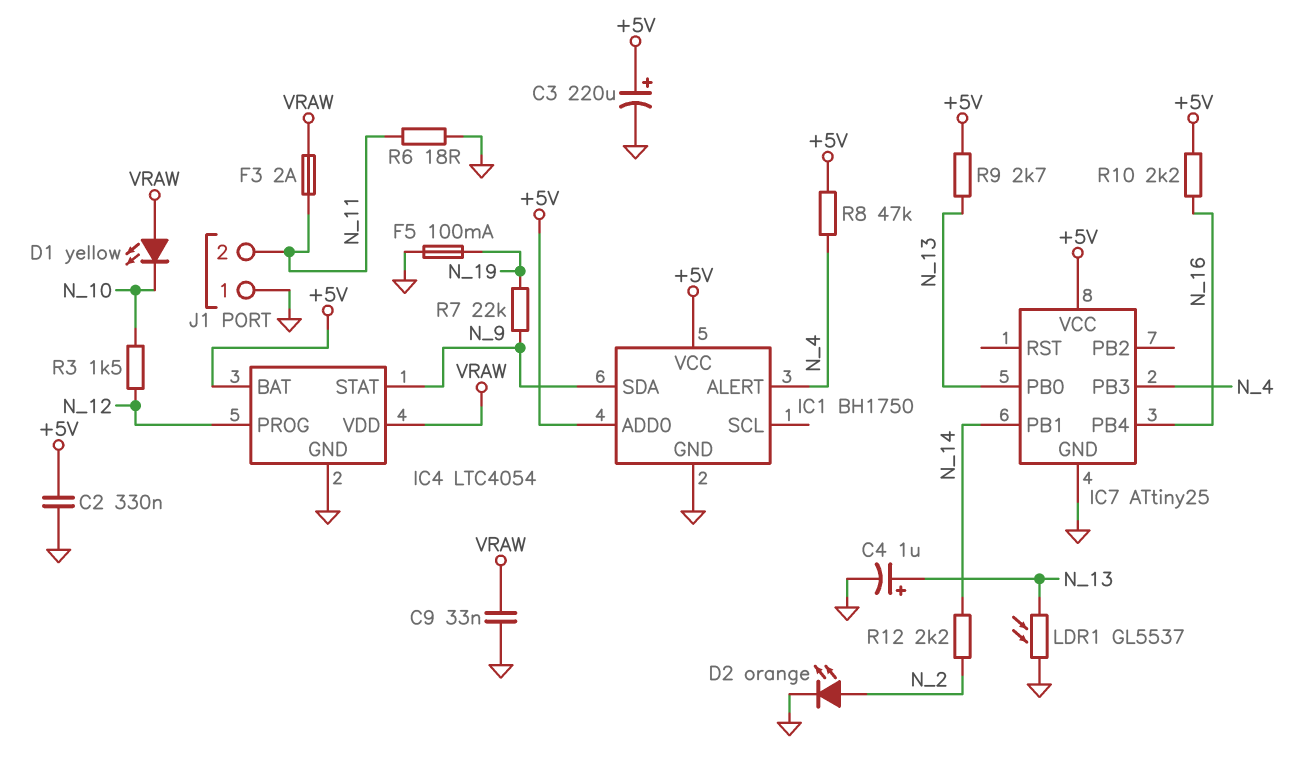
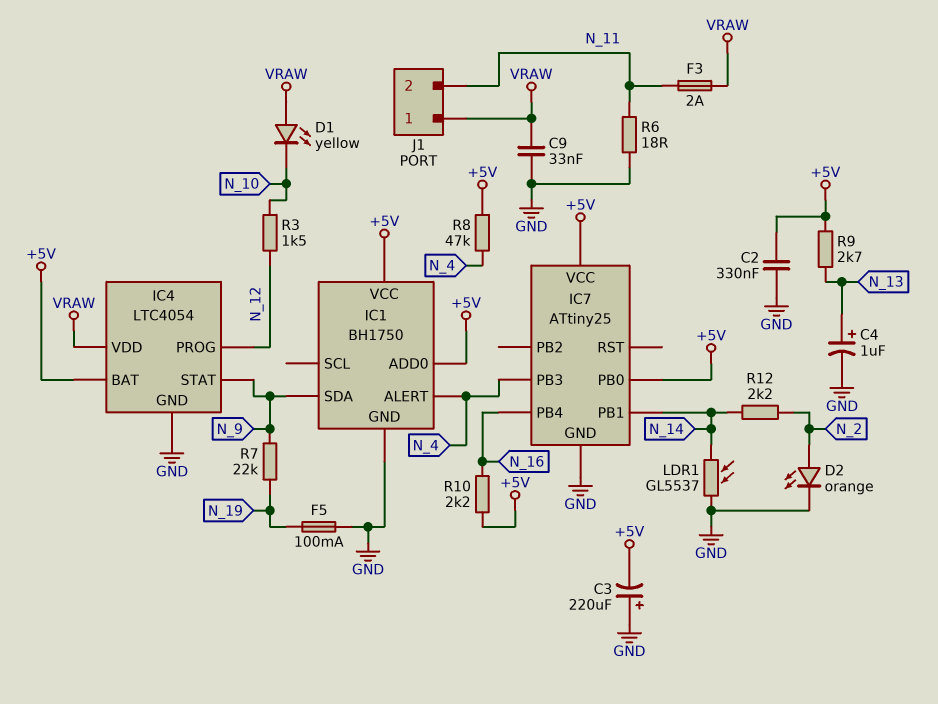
C3: 220uF (plus +5V, minus GND) -> 220uF (plus GND, minus +5V)
IC7 pin PB0: N_13 -> +5V
J1 pin 1: GND -> VRAW
LDR1: GL5537 (GND, N_13) -> GL5537 (GND, N_14)

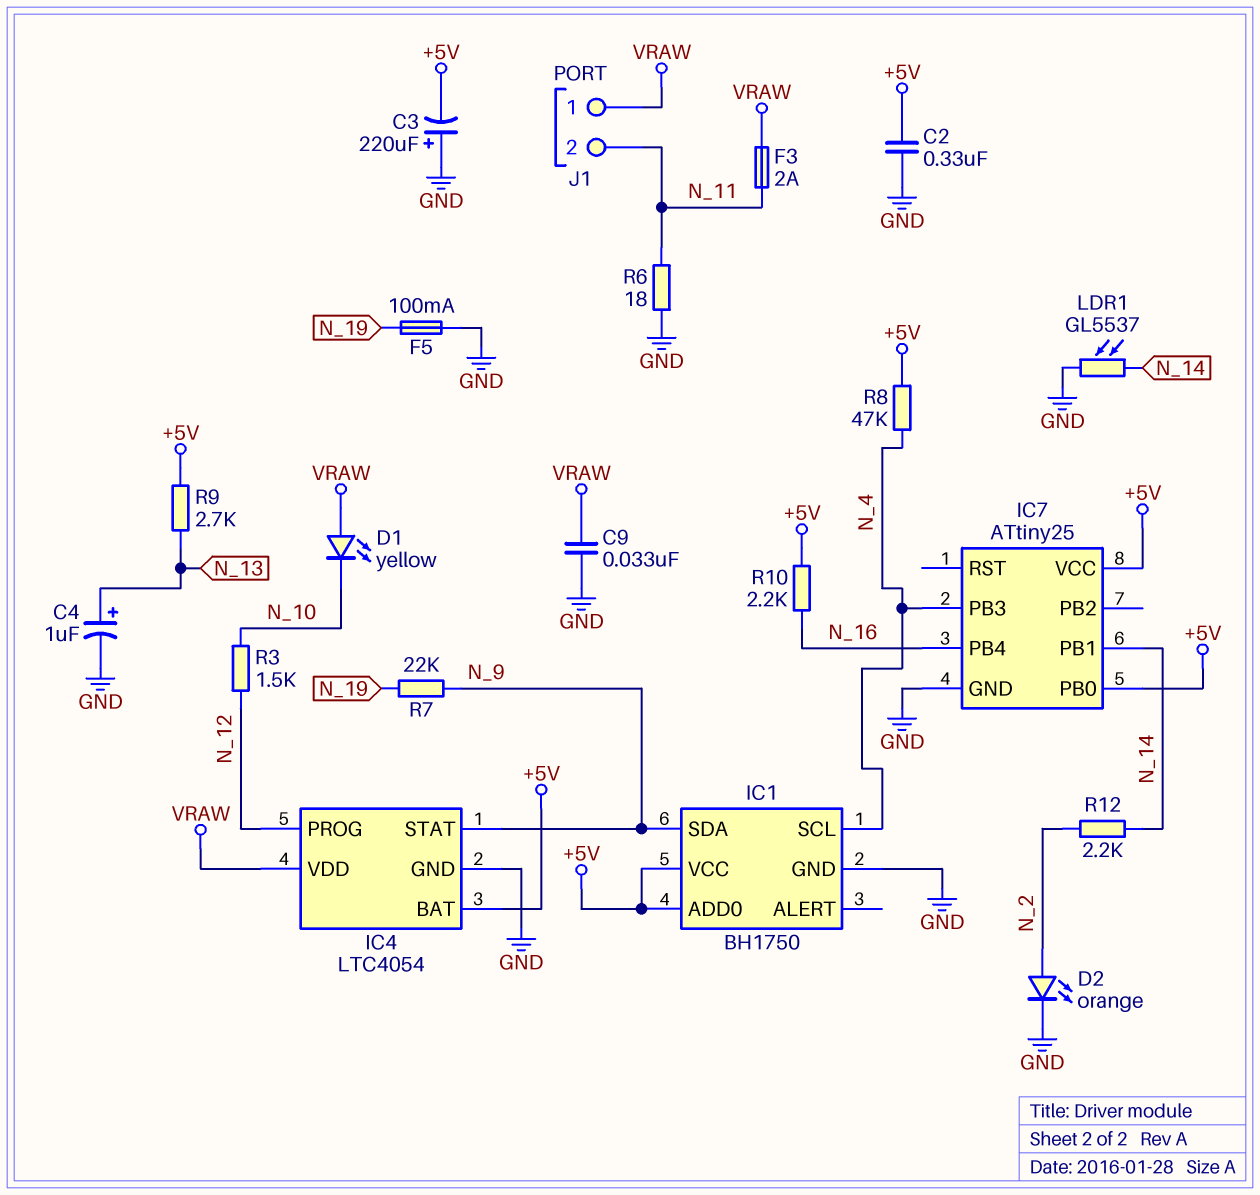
IC1 pin ALERT: N_4 -> none
IC1 pin SCL: none -> N_4

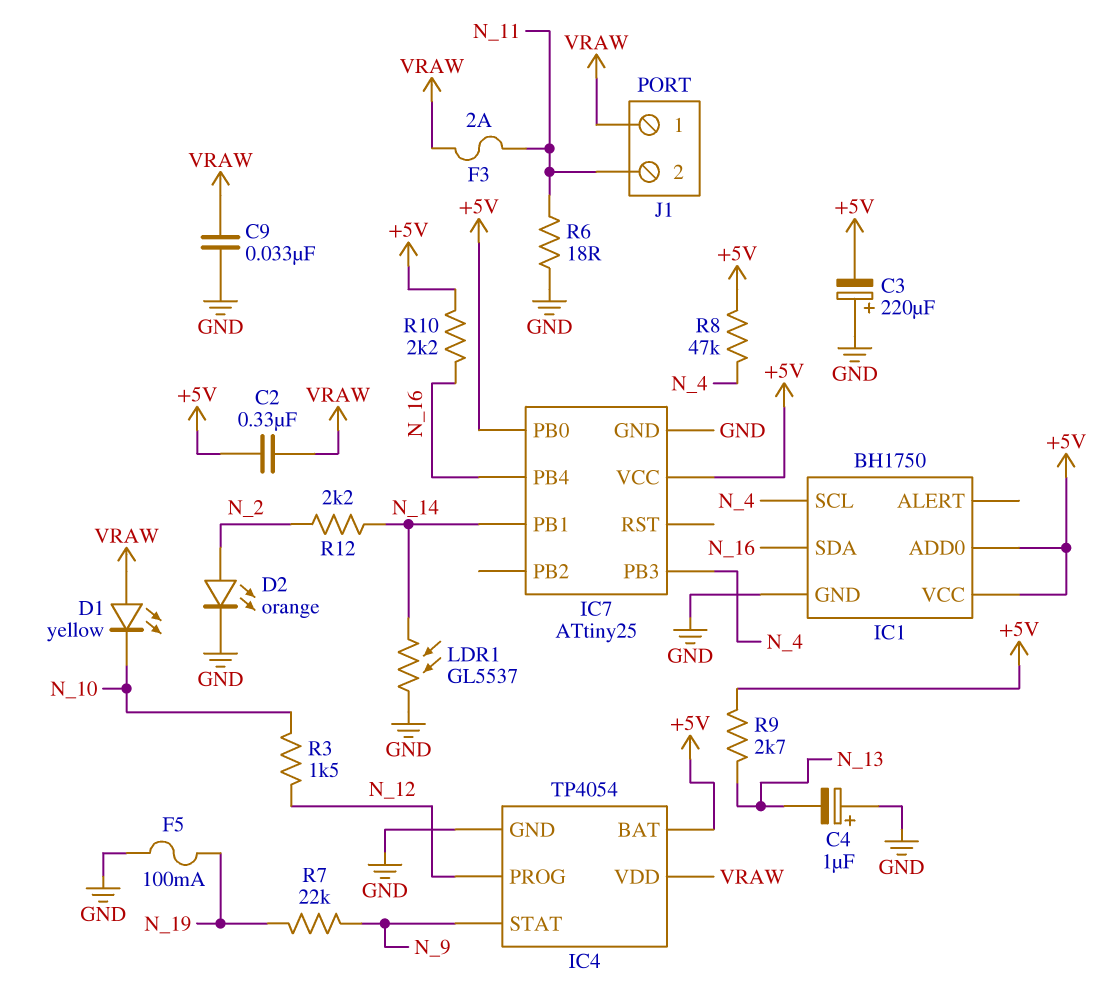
C2: 330nF (+5V, GND) -> 330nF (+5V, VRAW)
C4: 1uF (plus N_13, minus GND) -> 1uF (plus GND, minus N_13)
IC1 pin SDA: N_9 -> N_16
IC4: LTC4054 -> TP4054

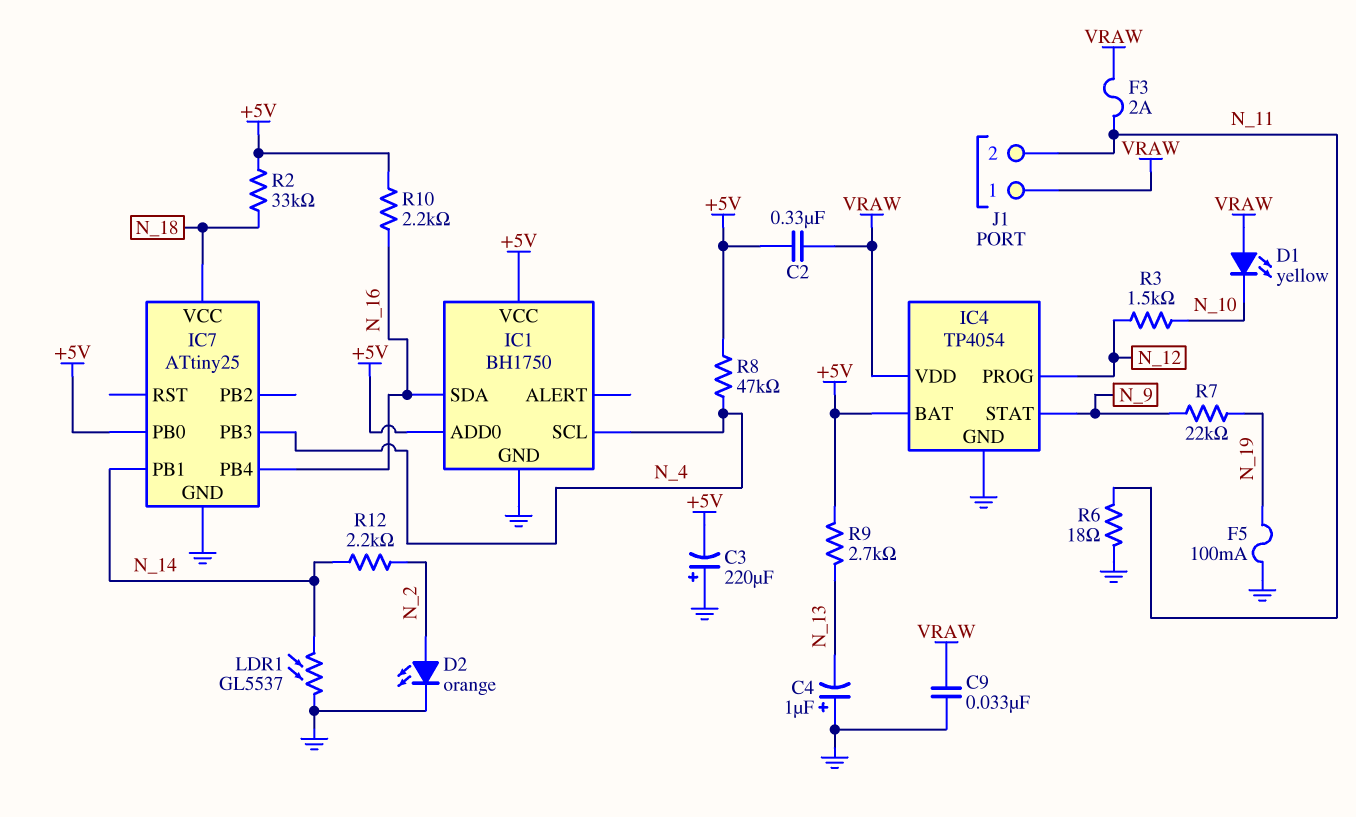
IC7 pin VCC: +5V -> N_18
R2: none -> 33k (+5V, N_18)

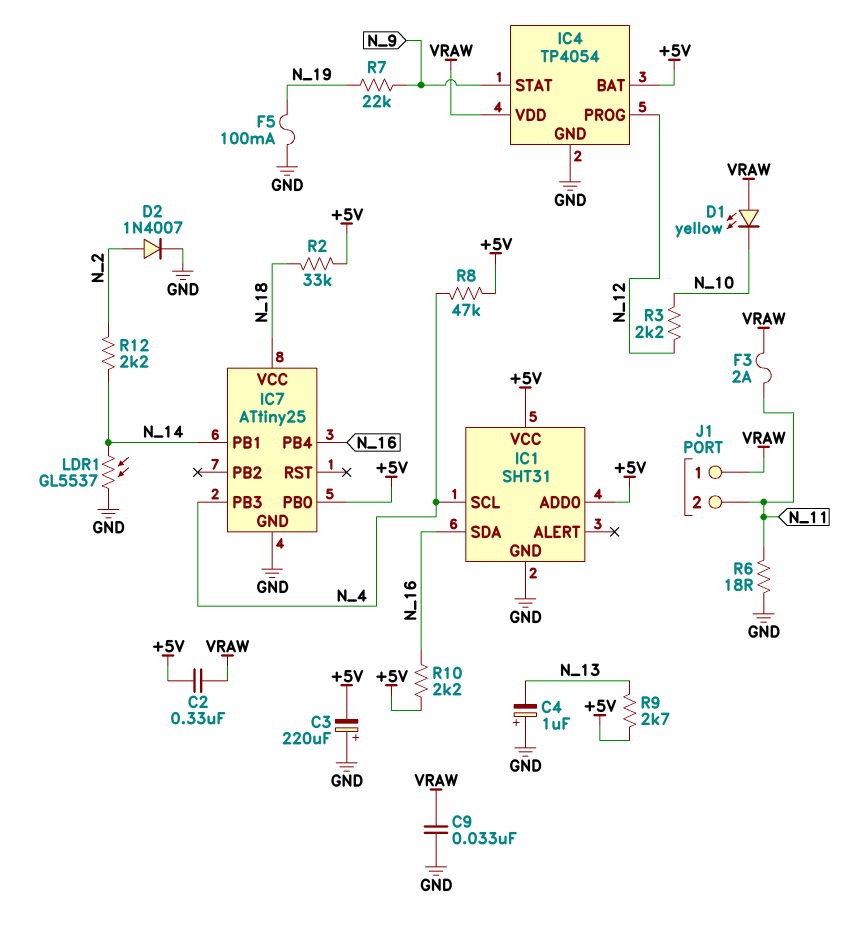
D2: LED orange (A N_2, K GND) -> diode 1N4007 (A N_2, K GND)
IC1: BH1750 -> SHT31
R3: 1.5k (N_10, N_12) -> 2.2k (N_10, N_12)

